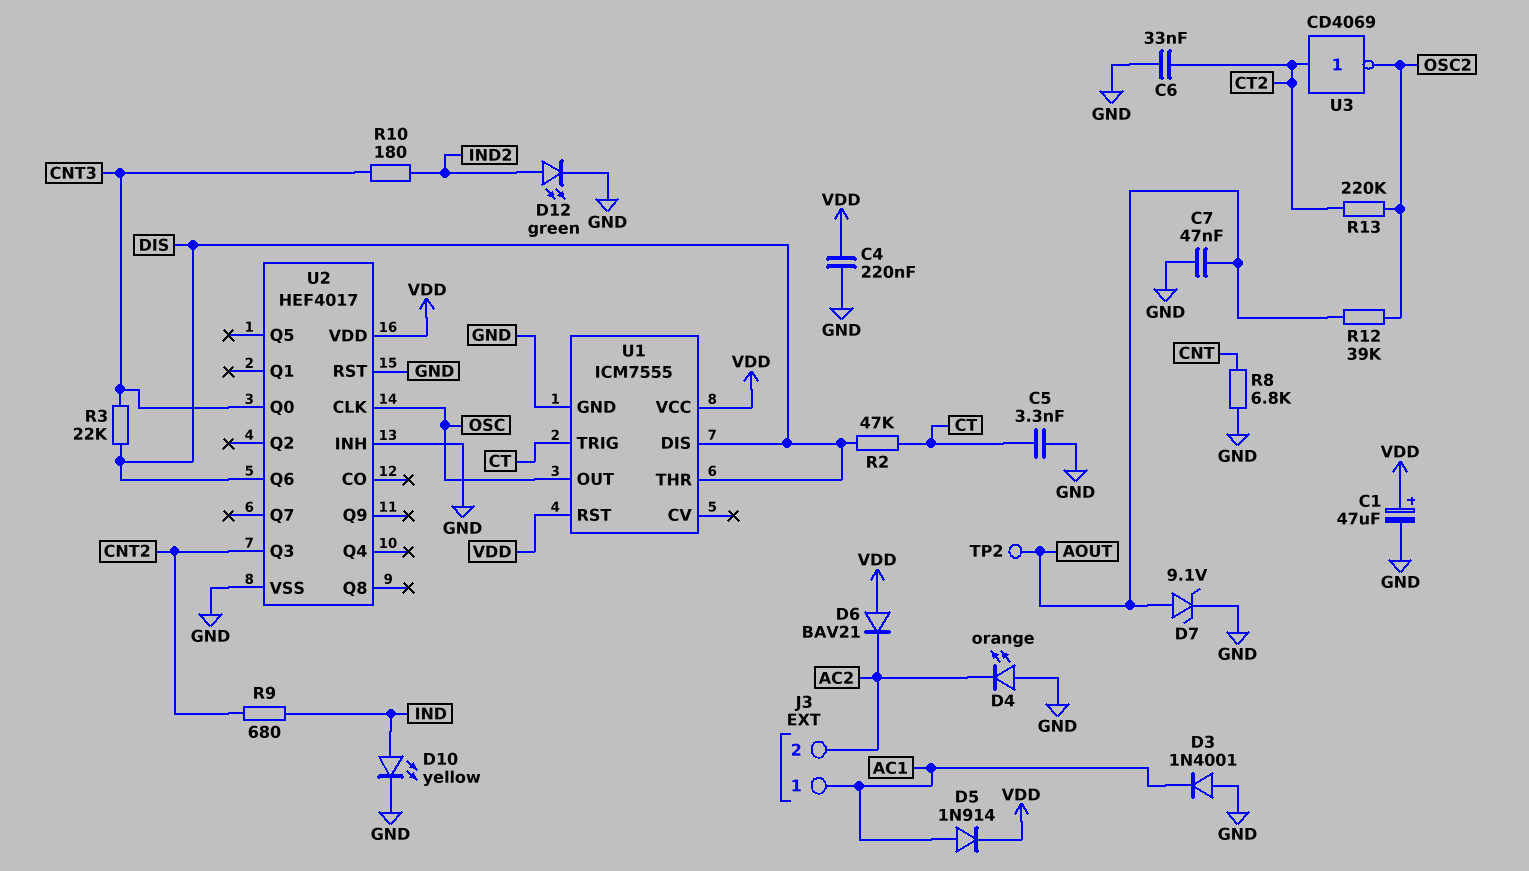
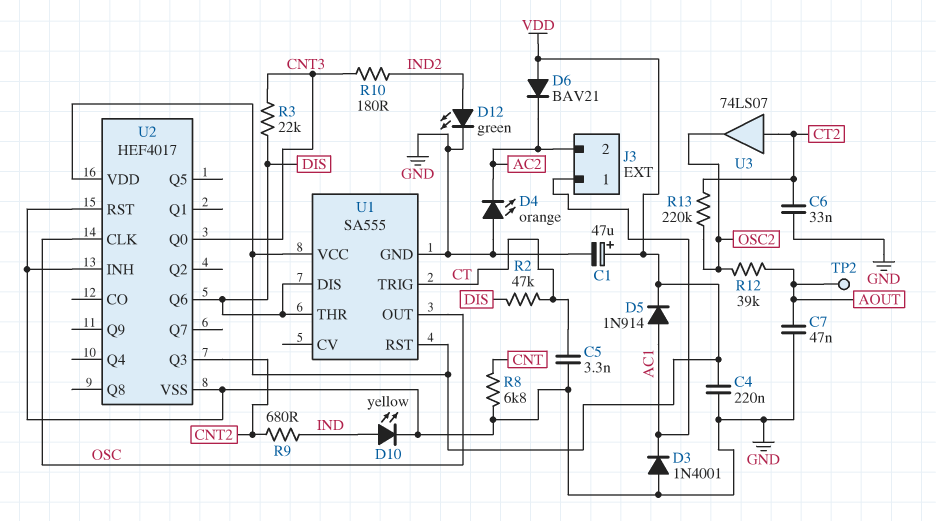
D7: zener 9.1V (A AOUT, K GND) -> none
U1: ICM7555 -> SA555
U3: NOT CD4069 (in CT2, out OSC2) -> buffer 74LS07 (in CT2, out OSC2)

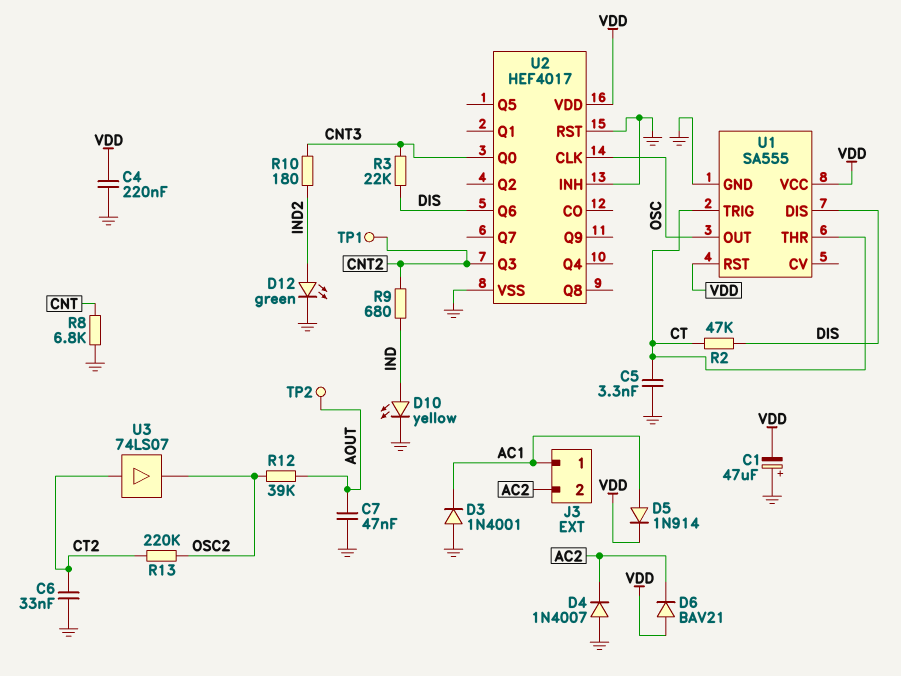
C1: 47uF (plus VDD, minus GND) -> 47uF (plus GND, minus VDD)
D4: LED orange (A GND, K AC2) -> diode 1N4007 (A GND, K AC2)
TP1: none -> test point (CNT2)
U1 pin THR: DIS -> CT

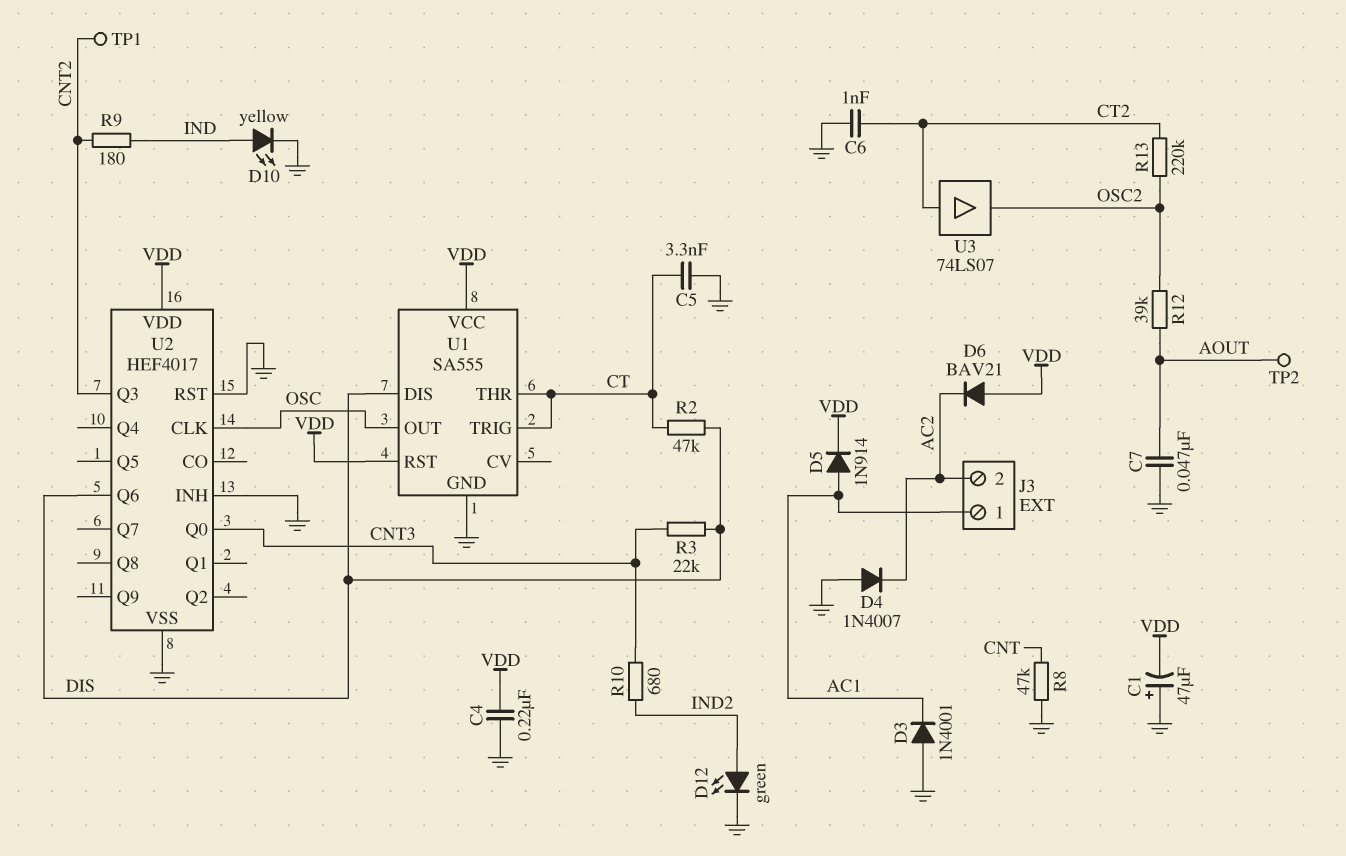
C6: 33nF (CT2, GND) -> 1nF (CT2, GND)
R8: 6.8k (CNT, GND) -> 47k (CNT, GND)
R9: 680 (CNT2, IND) -> 180 (CNT2, IND)
R10: 180 (CNT3, IND2) -> 680 (CNT3, IND2)

